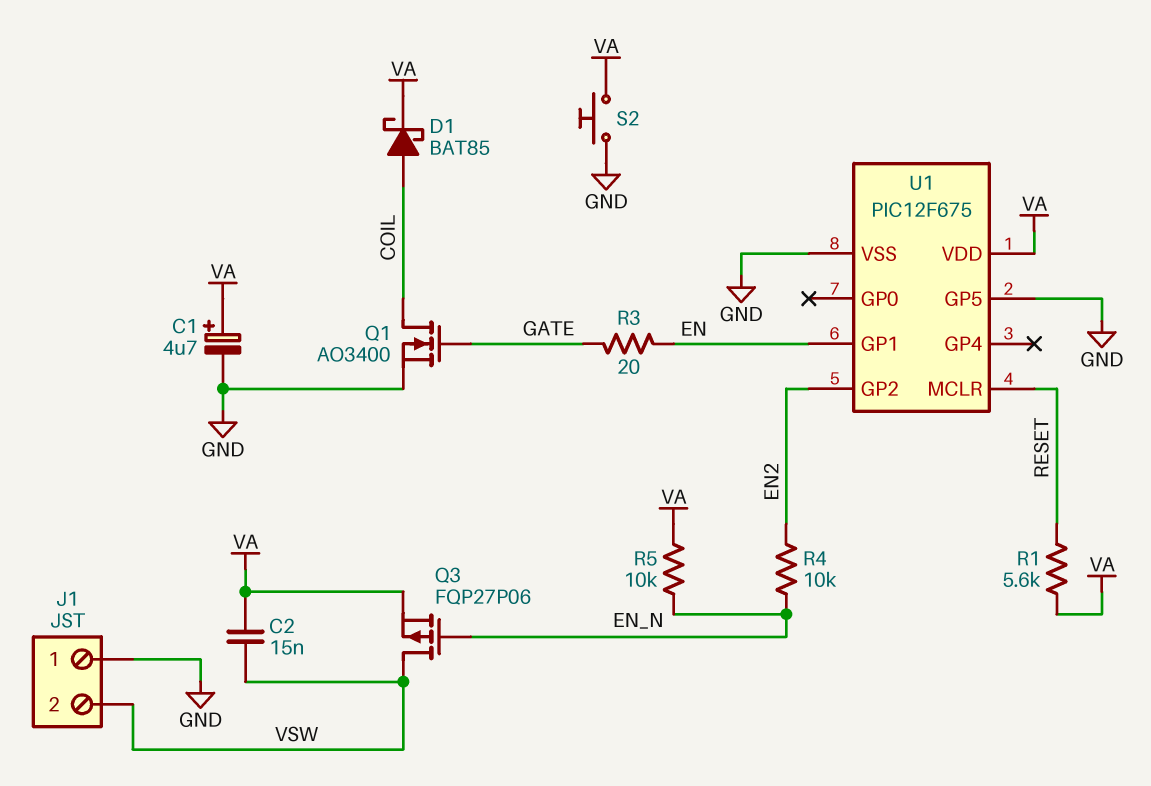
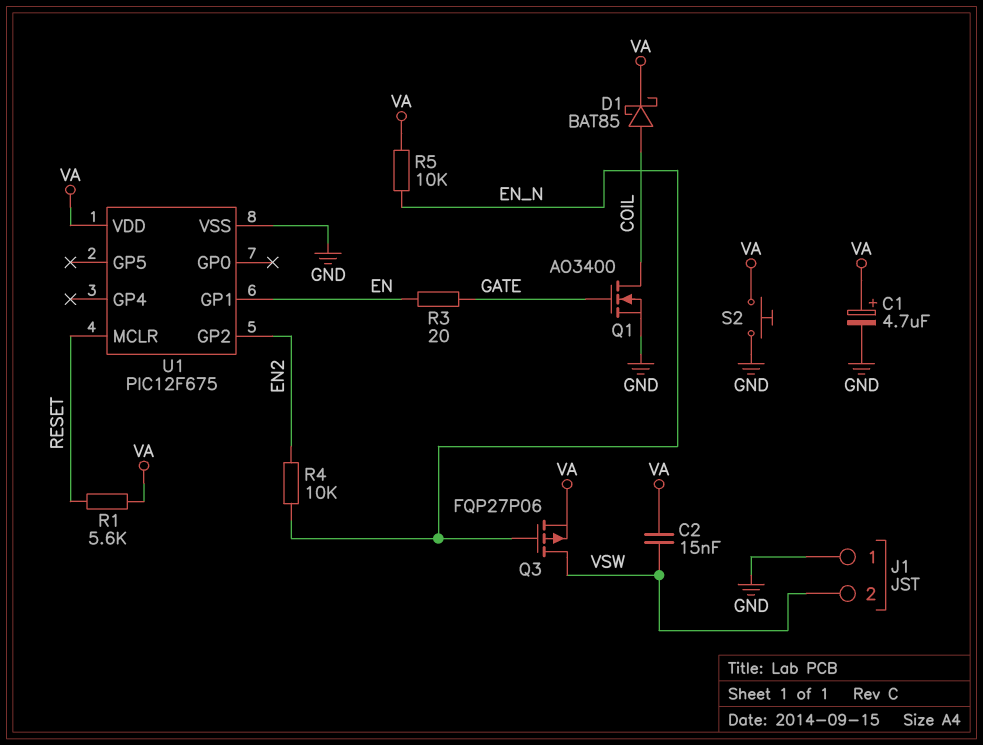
U1 pin GP5: GND -> none

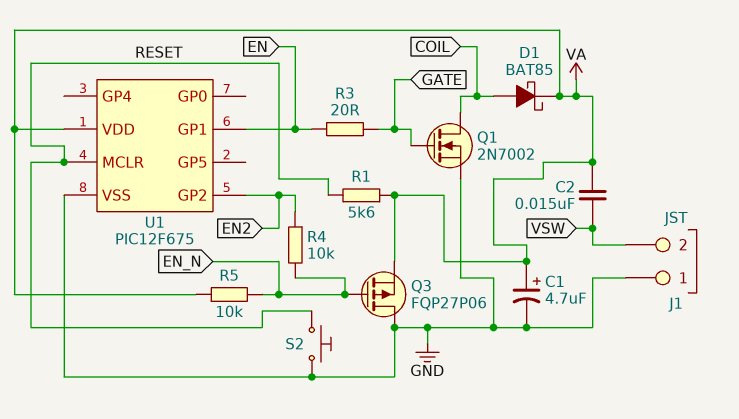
Q1: NMOS AO3400 (G GATE, D COIL, S GND) -> NMOS 2N7002 (G GATE, D COIL, S GND)
Q3: PMOS FQP27P06 (G EN_N, D VSW, S VA) -> PMOS FQP27P06 (G EN_N, D GND, S VA)
S2: button (GND, VA) -> button (GND, RESET)

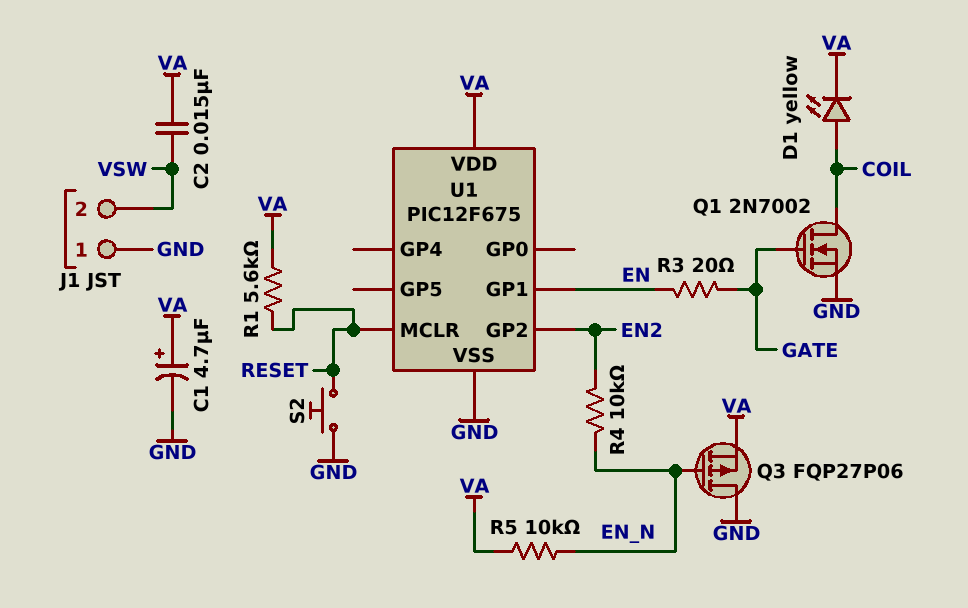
D1: schottky BAT85 (A COIL, K VA) -> LED yellow (A COIL, K VA)

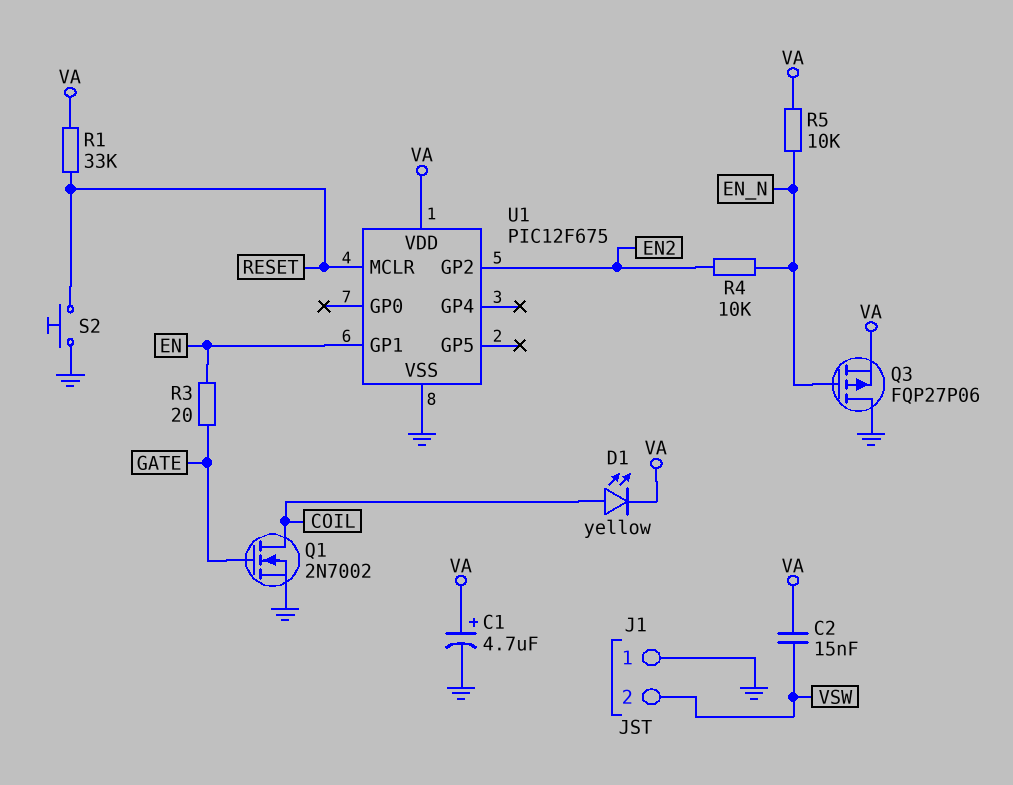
R1: 5.6k (RESET, VA) -> 33k (RESET, VA)

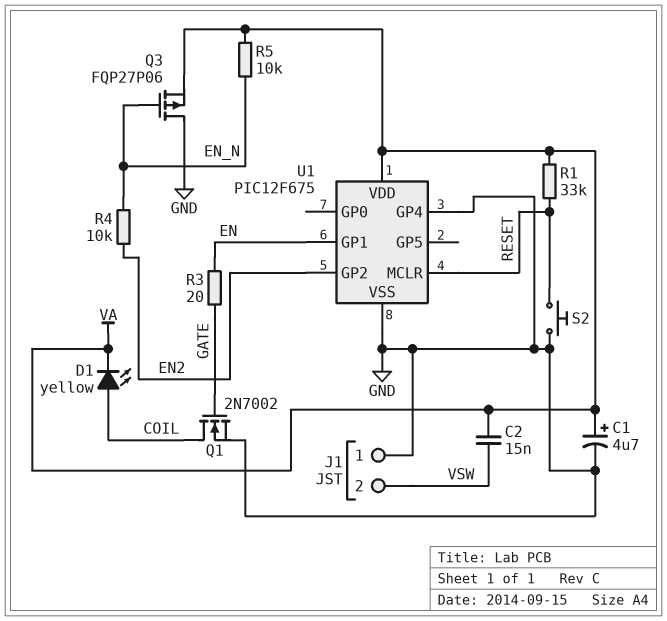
U1 pin GP4: none -> GND

